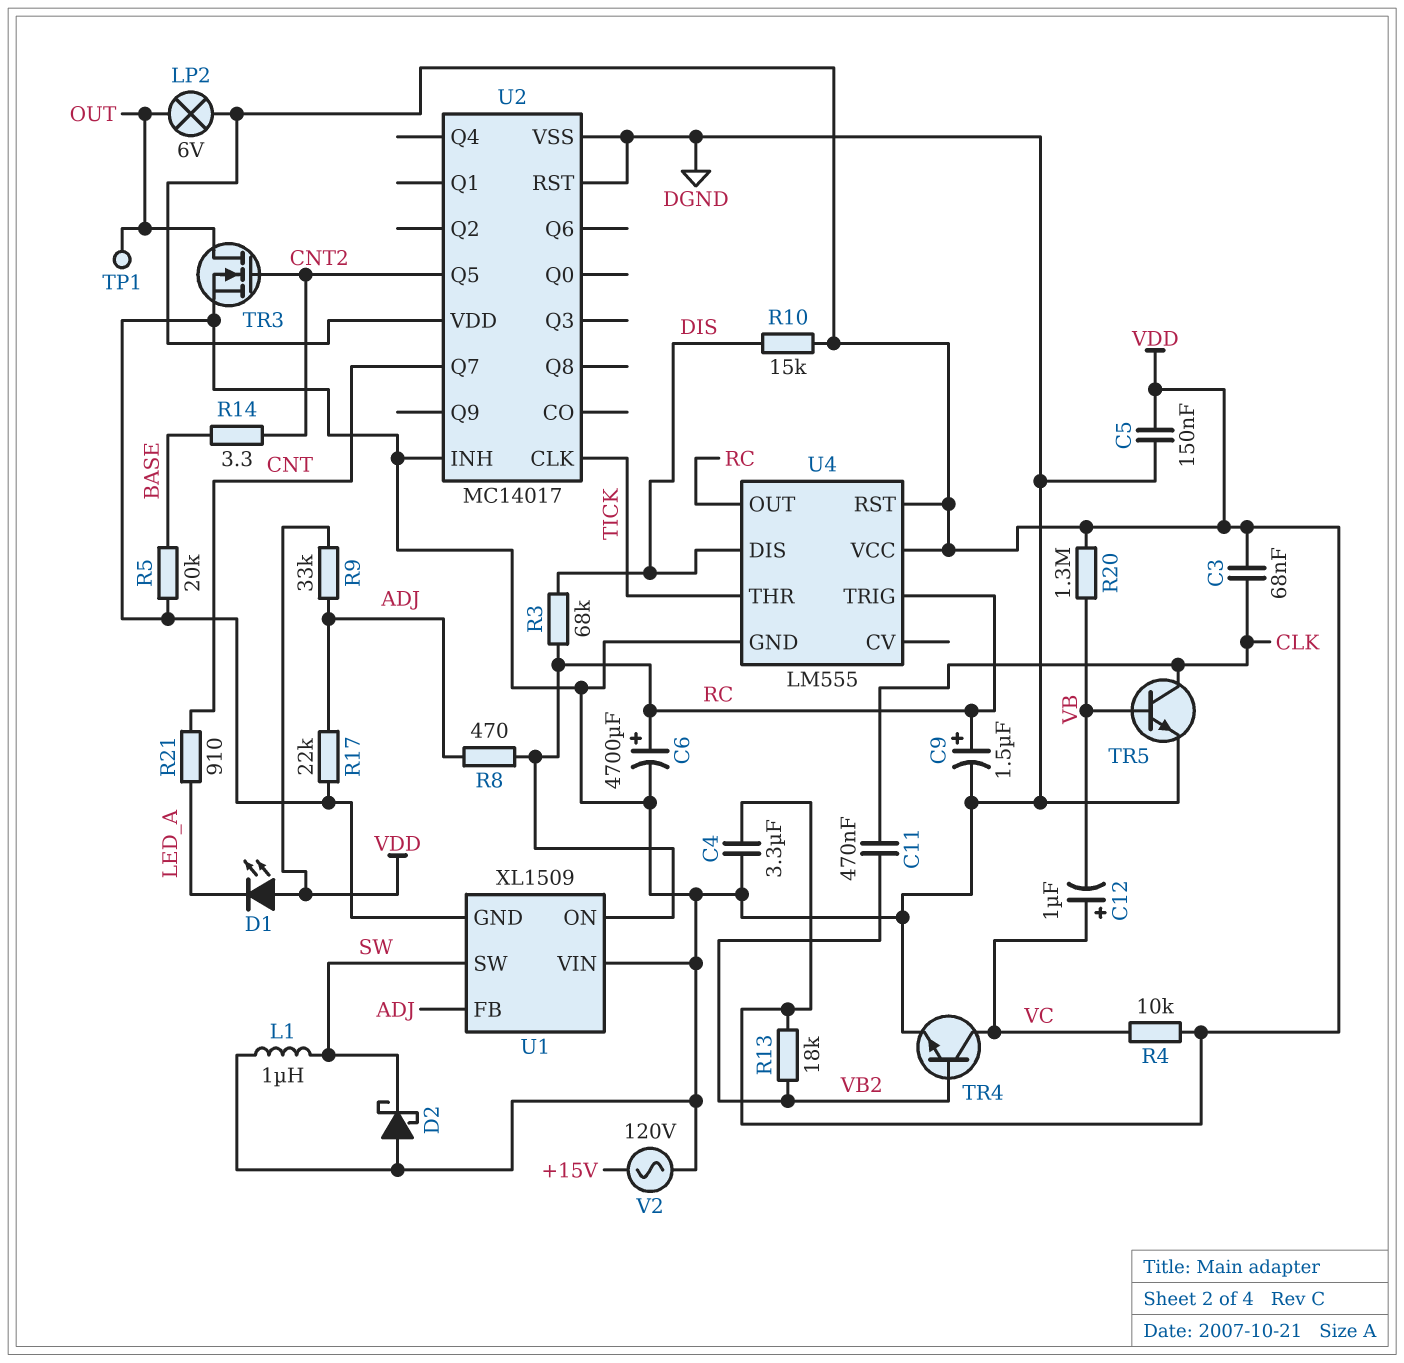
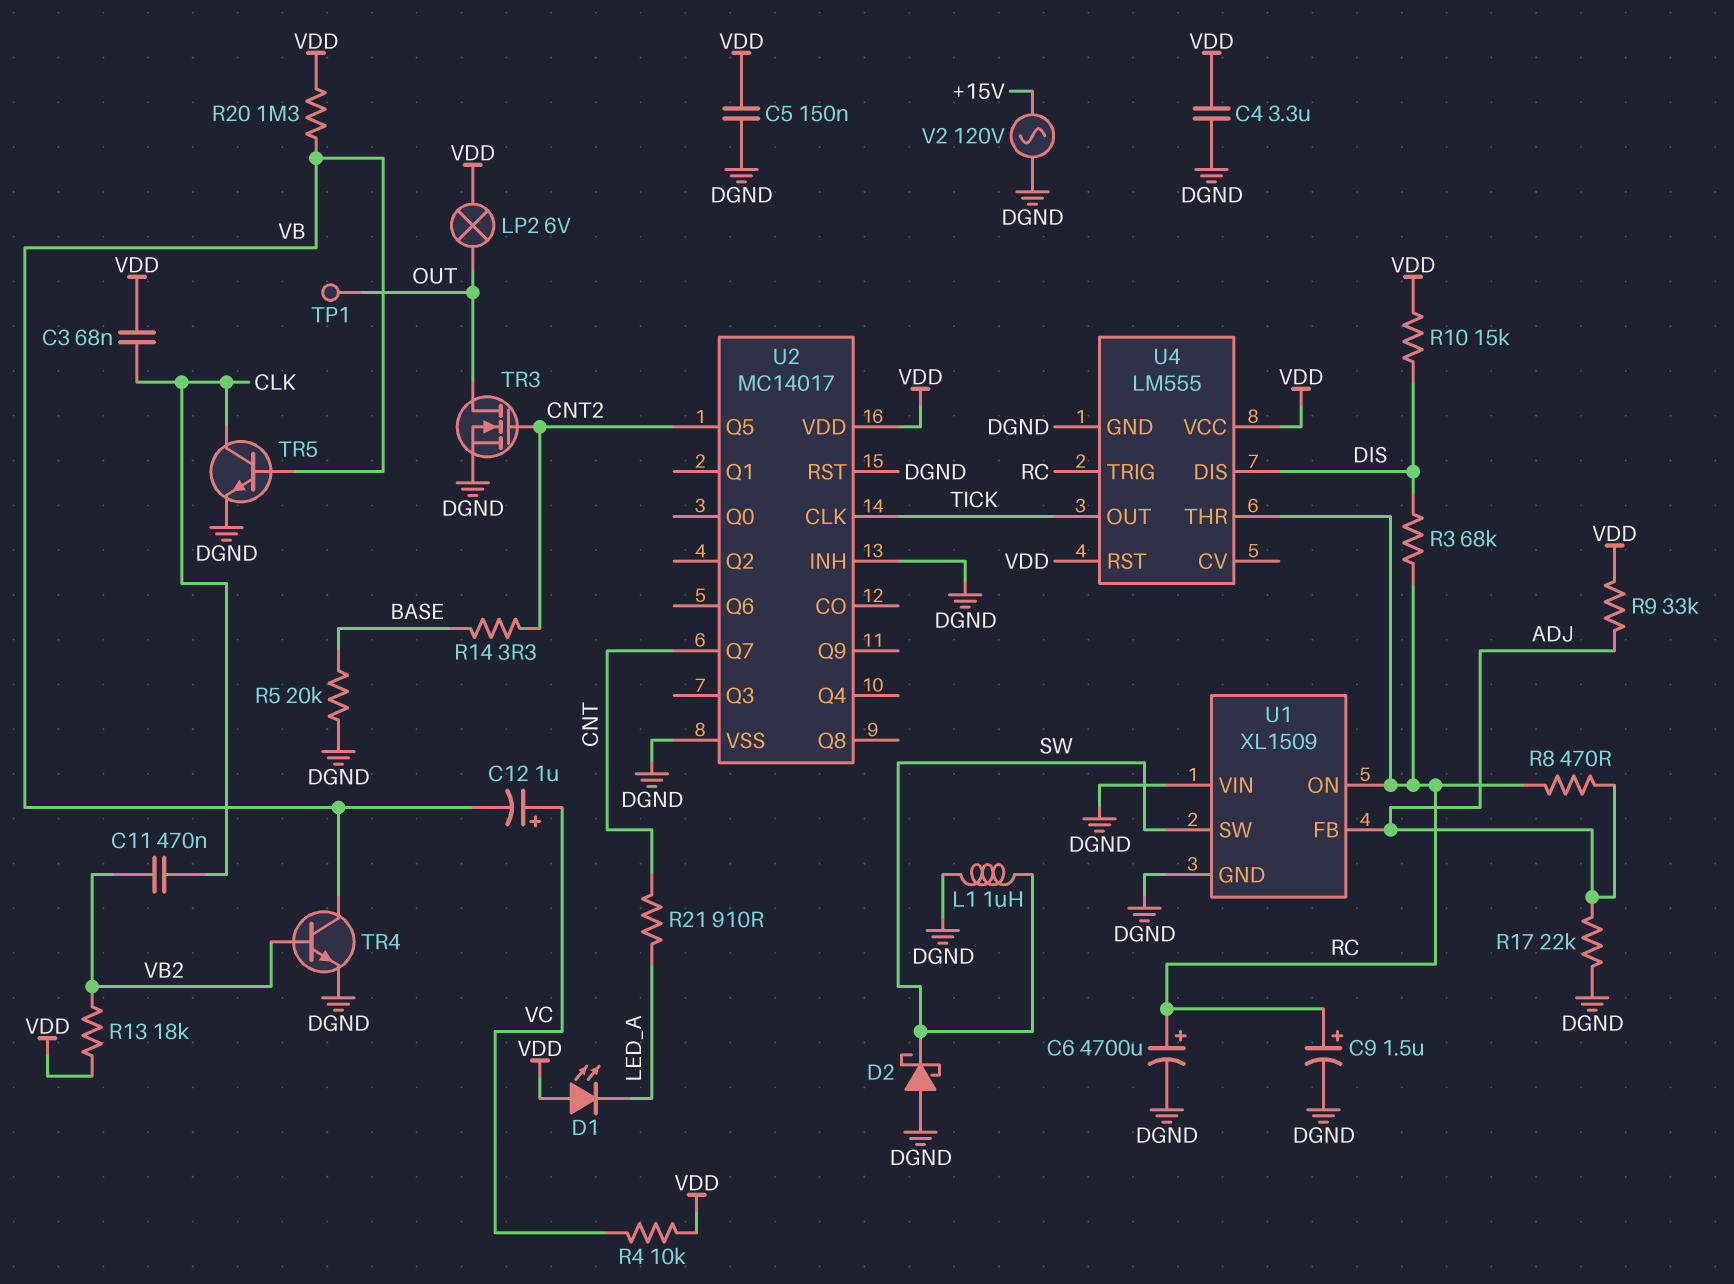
TR4: NPN (B VB2, C VC, E DGND) -> NPN (B VB2, C VB, E DGND)
U4 pin OUT: RC -> TICK
U4 pin THR: TICK -> RC

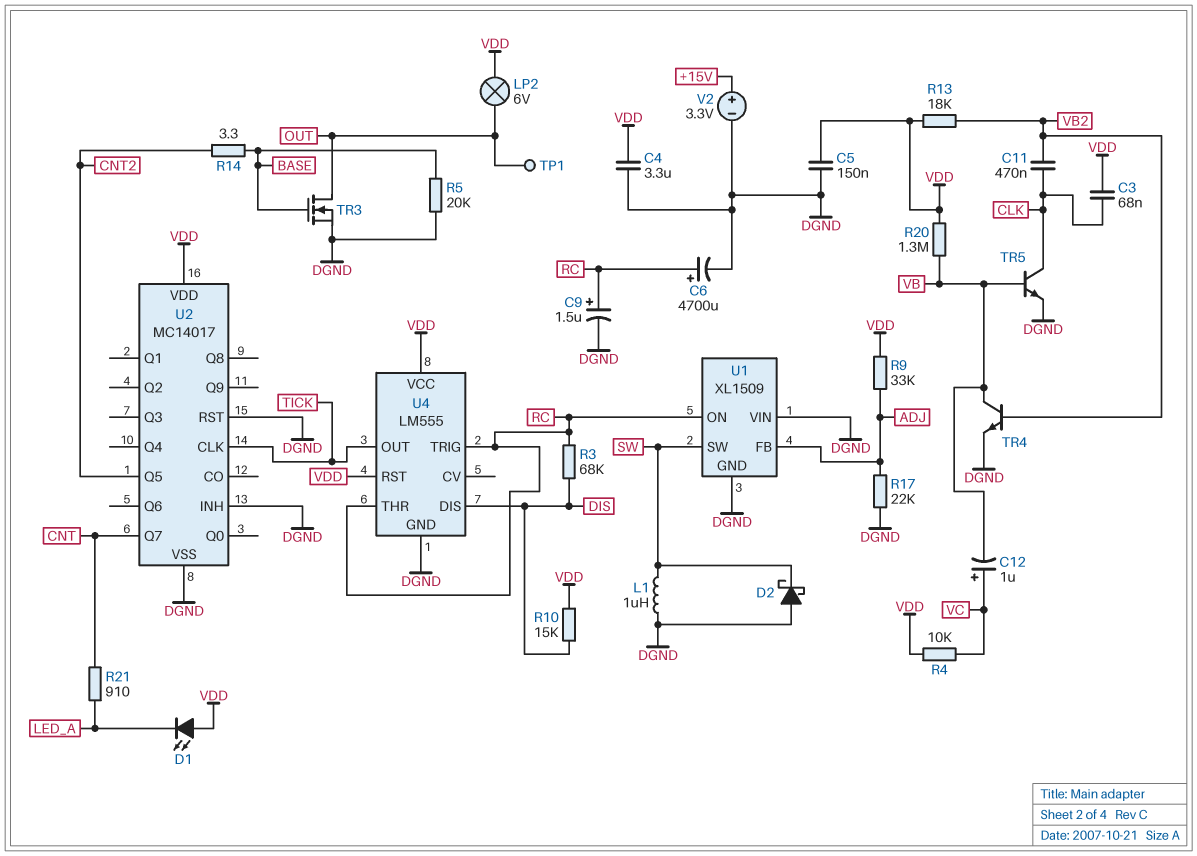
R8: 470 (ADJ, RC) -> none
TR3: NMOS (G CNT2, D OUT, S DGND) -> NMOS (G BASE, D OUT, S DGND)
V2: AC 120V (+15V, DGND) -> 3.3V (plus +15V, minus DGND)

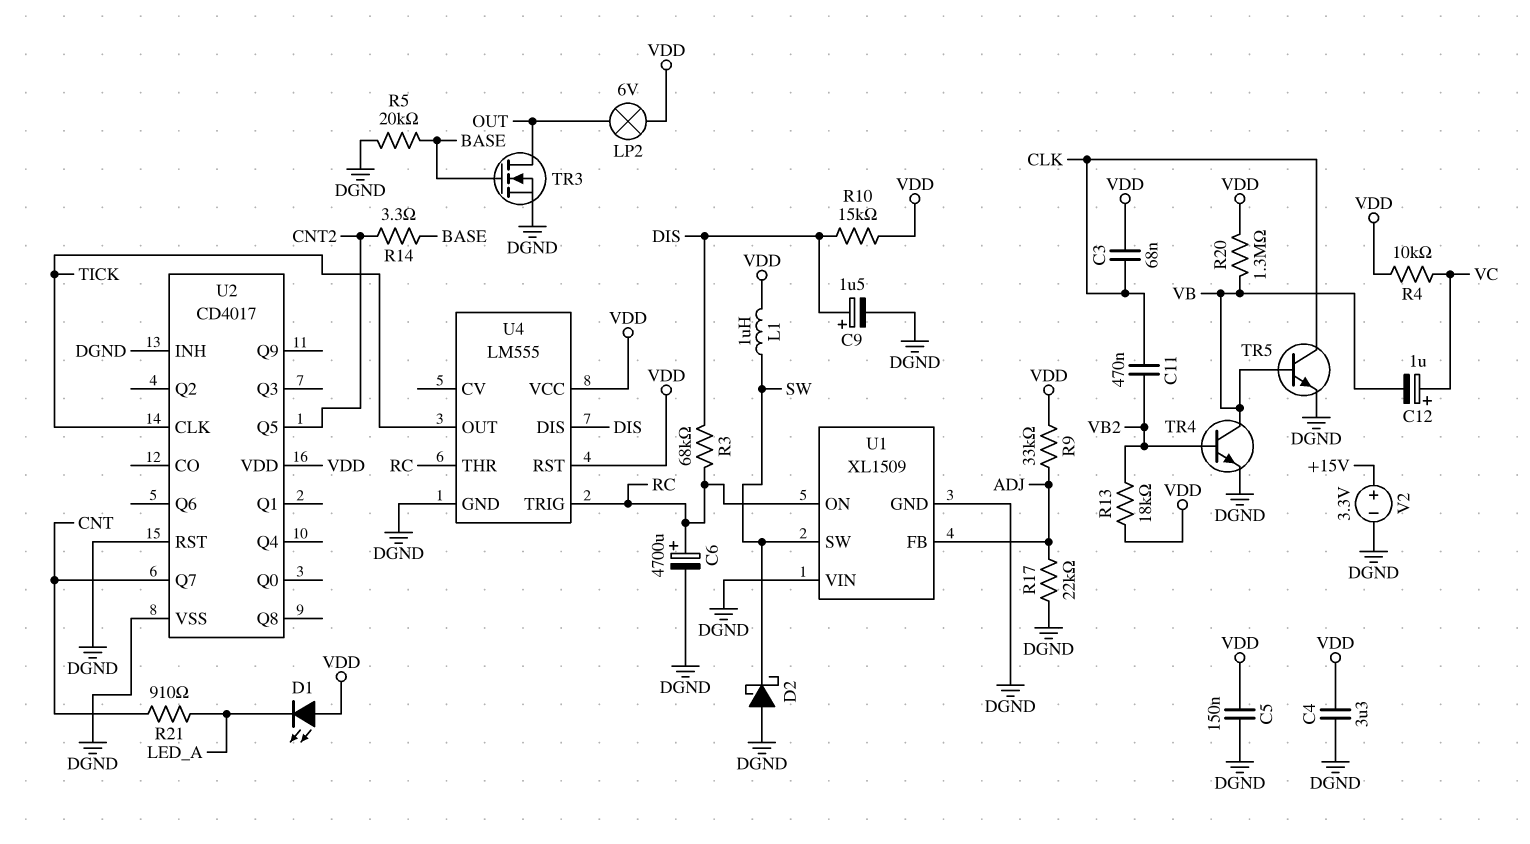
C9: 1.5uF (plus RC, minus DGND) -> 1.5uF (plus DIS, minus DGND)
L1: 1uH (DGND, SW) -> 1uH (SW, VDD)
TP1: test point (OUT) -> none
U2: MC14017 -> CD4017

